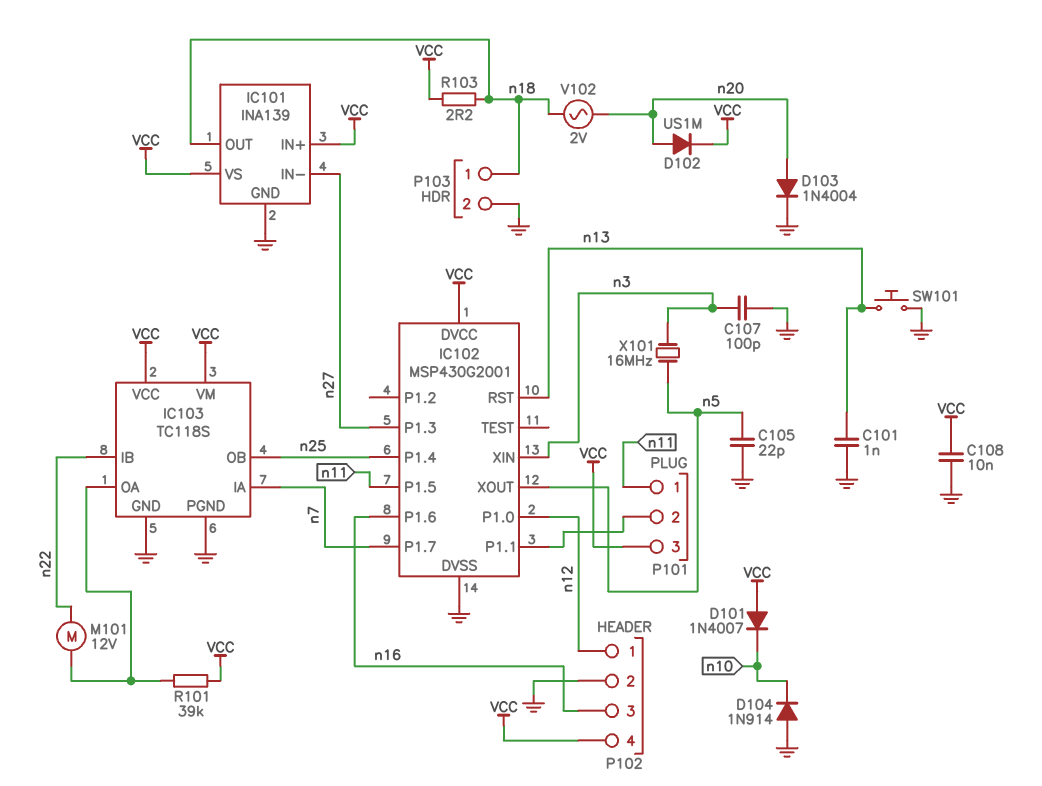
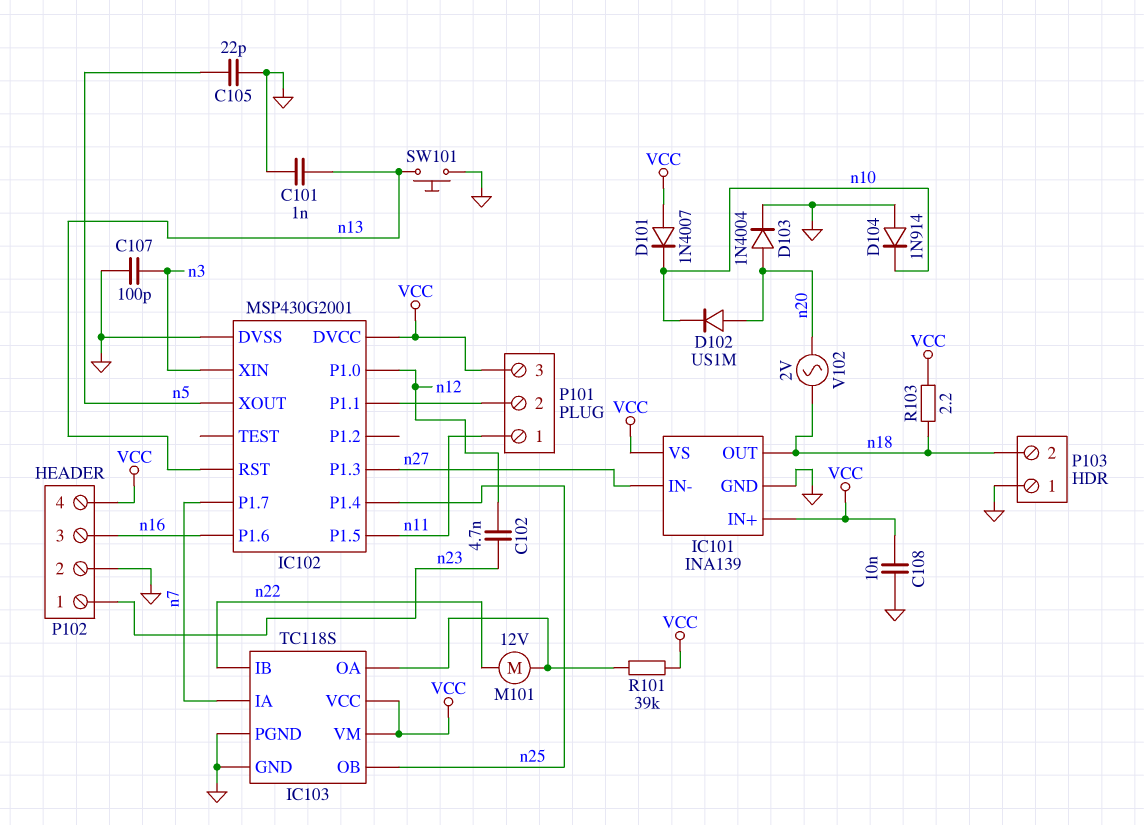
C102: none -> 4.7nF (n12, n23)
D102: diode US1M (A n20, K VCC) -> diode US1M (A n20, K n10)
P102 pin 1: n12 -> n23
P103 pin 1: n18 -> GND
P103 pin 2: GND -> n18
X101: 16MHz (n3, n5) -> none

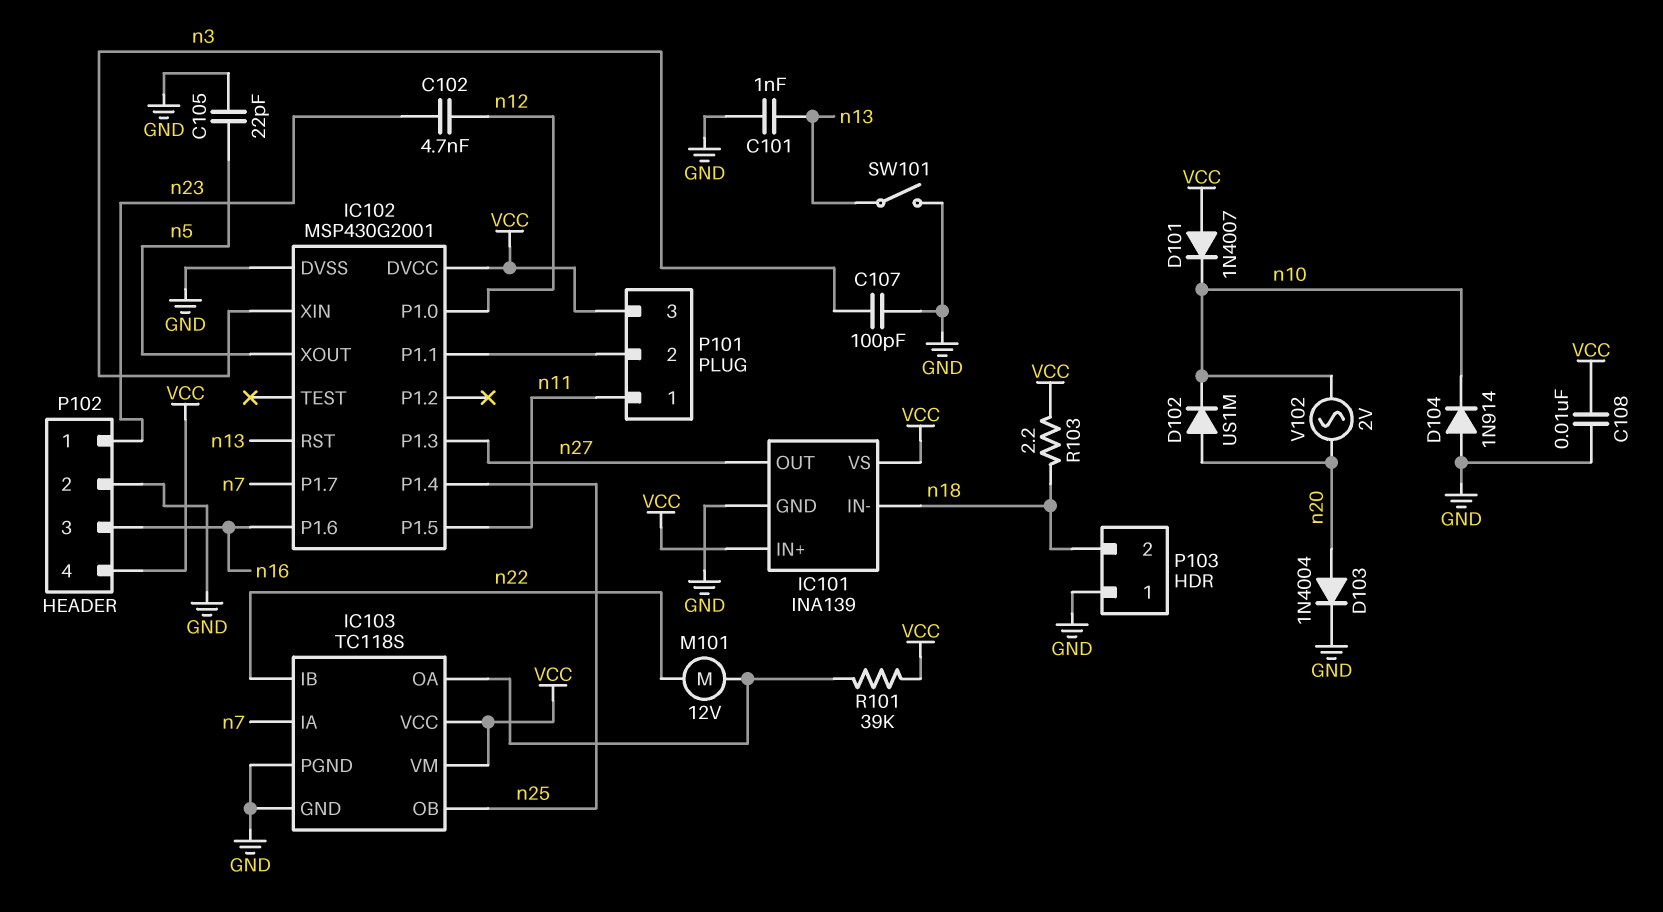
IC101 pin IN-: n27 -> n18
IC101 pin OUT: n18 -> n27
SW101: button (GND, n13) -> switch (GND, n13)
V102: AC 2V (n18, n20) -> AC 2V (n10, n20)

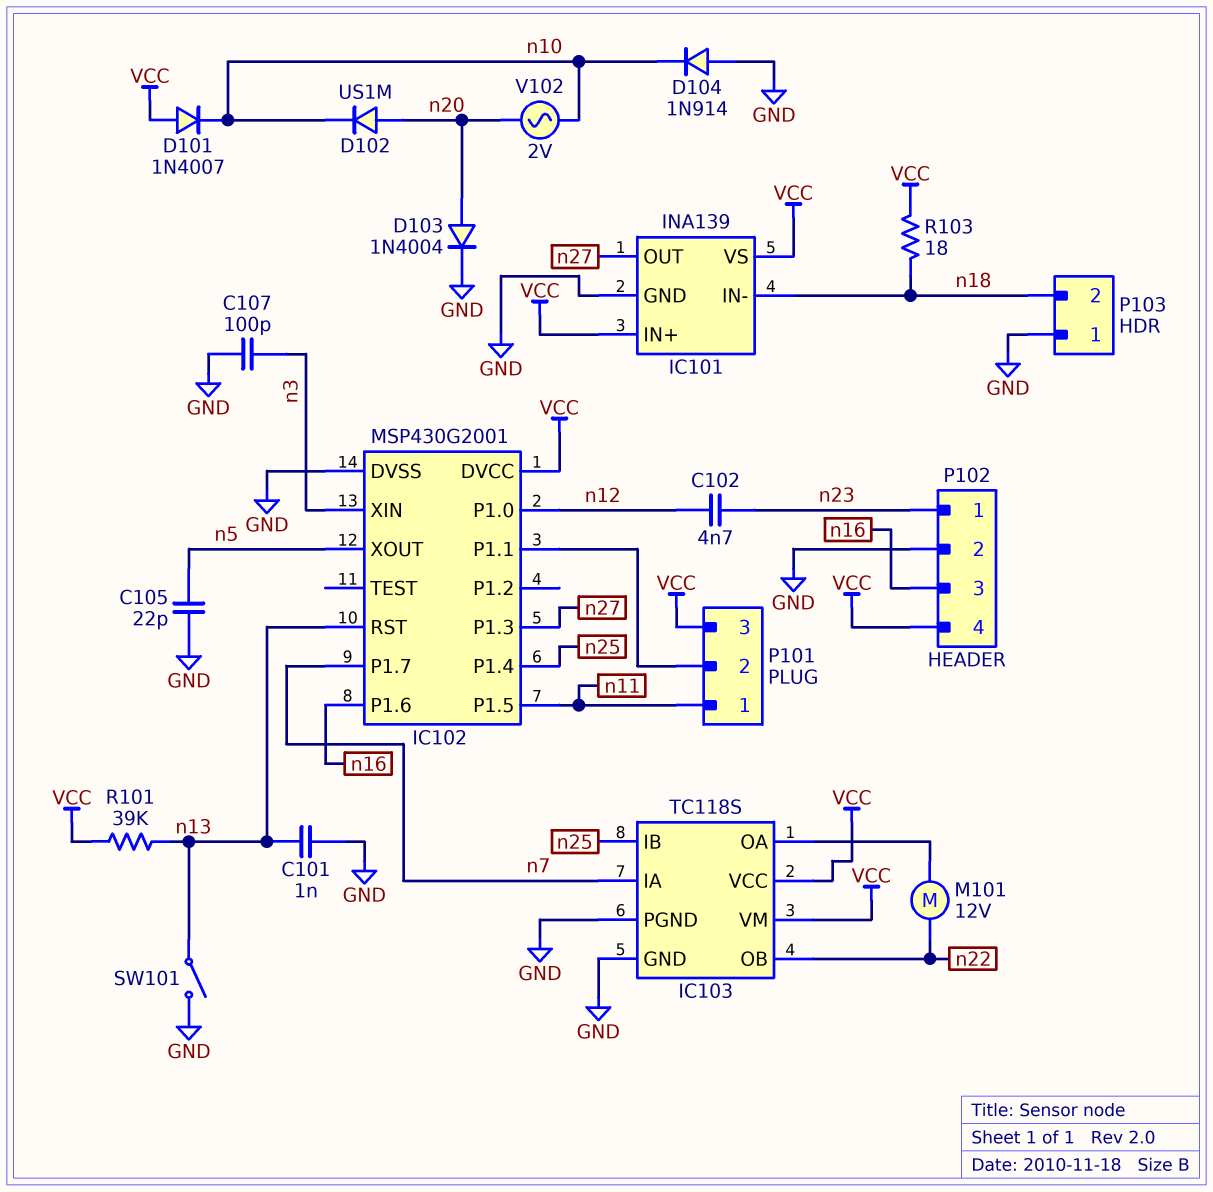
C108: 10nF (GND, VCC) -> none
IC103 pin IB: n22 -> n25
IC103 pin OB: n25 -> n22
R101: 39k (IC103/OA, VCC) -> 39k (VCC, n13)
R103: 2.2 (VCC, n18) -> 18 (VCC, n18)

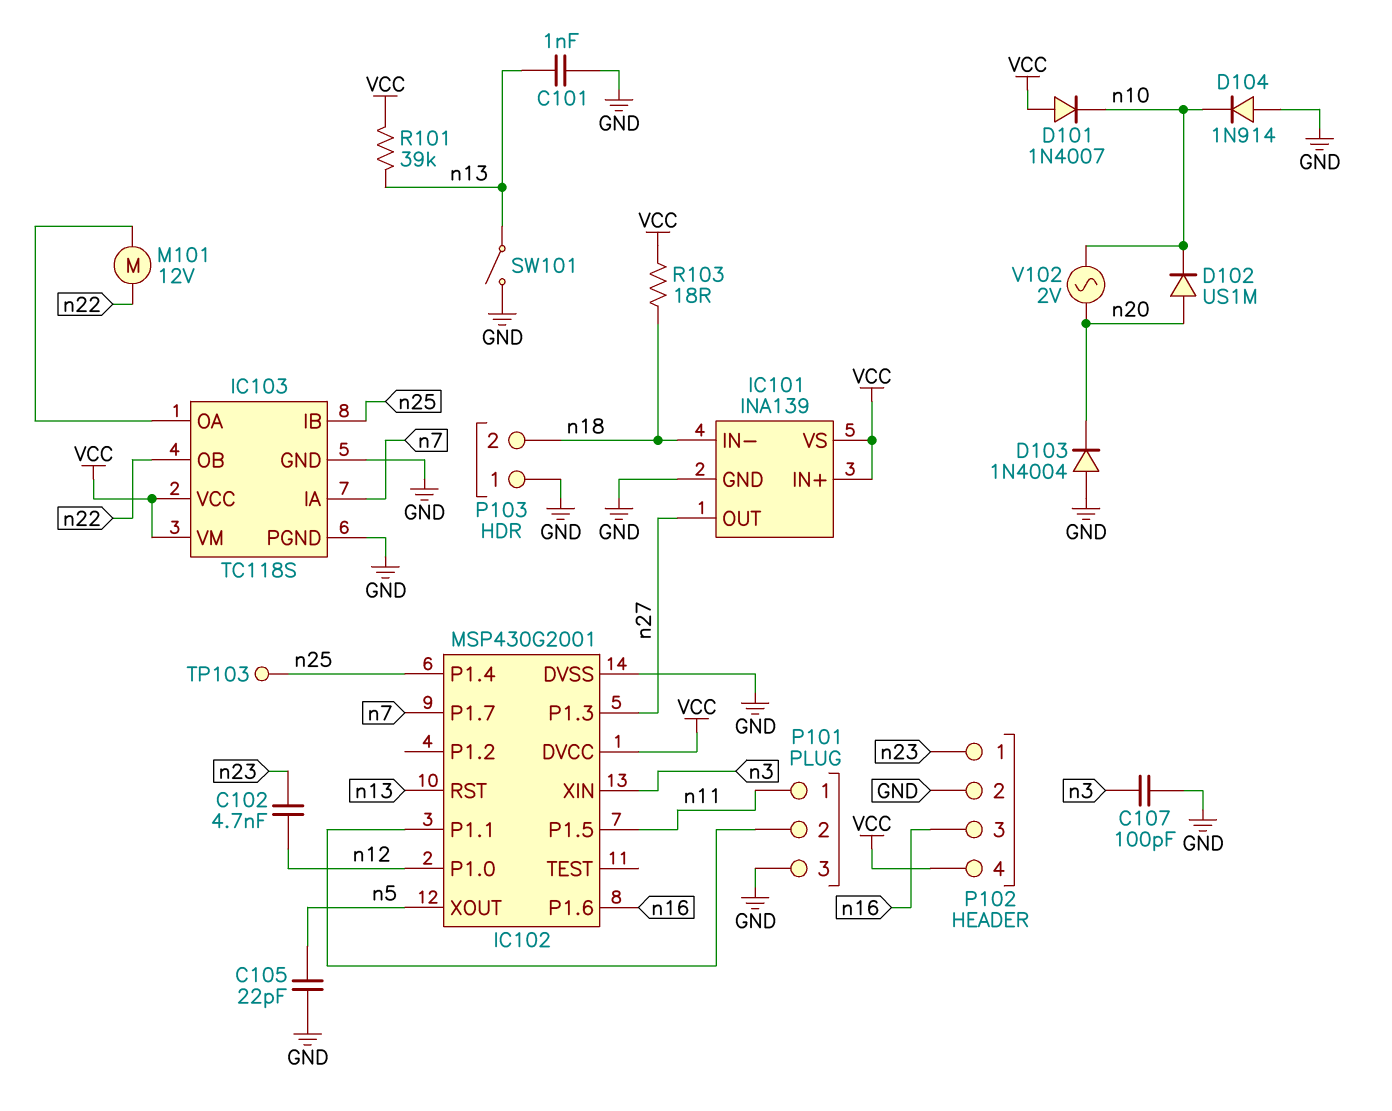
D103: diode 1N4004 (A n20, K GND) -> diode 1N4004 (A GND, K n20)
P101 pin 3: VCC -> GND
TP103: none -> test point (n25)

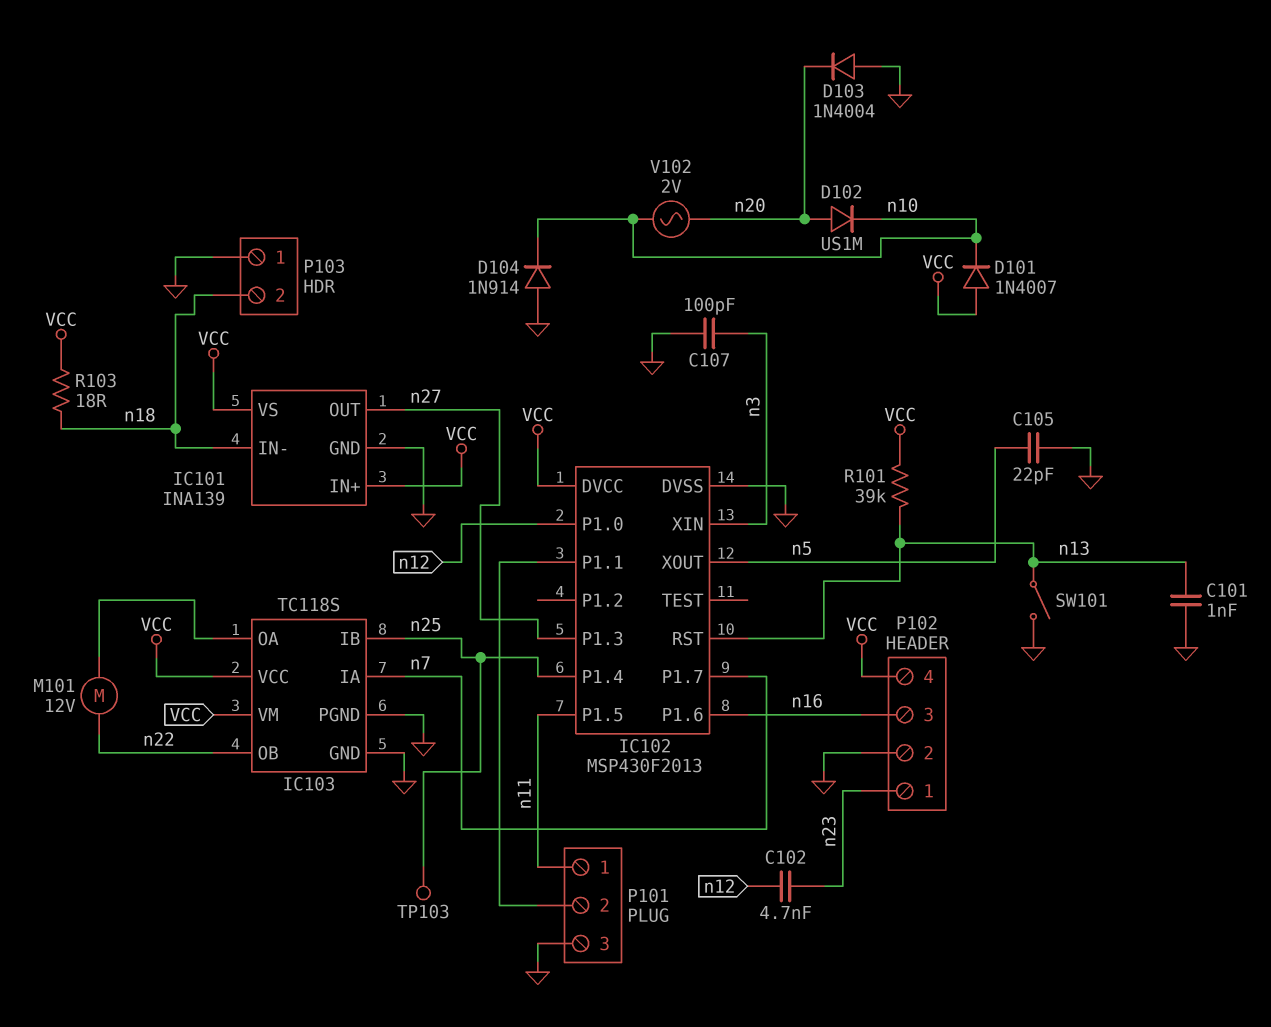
IC102: MSP430G2001 -> MSP430F2013

